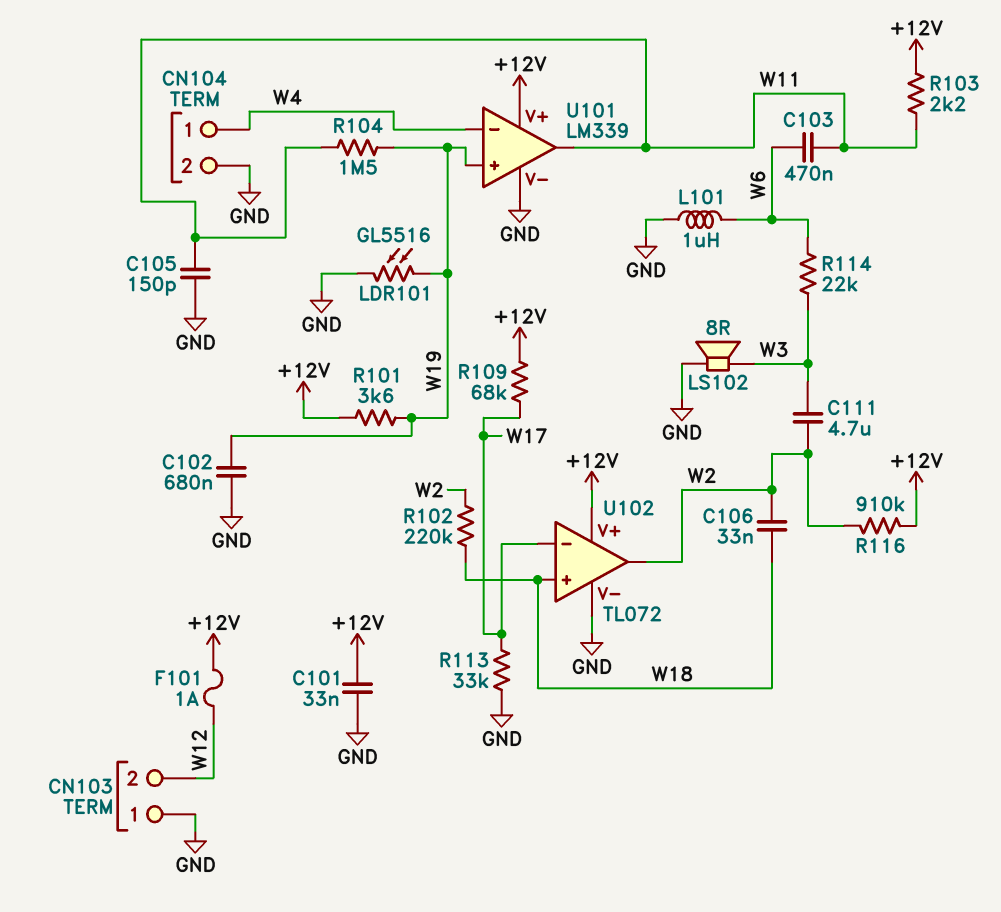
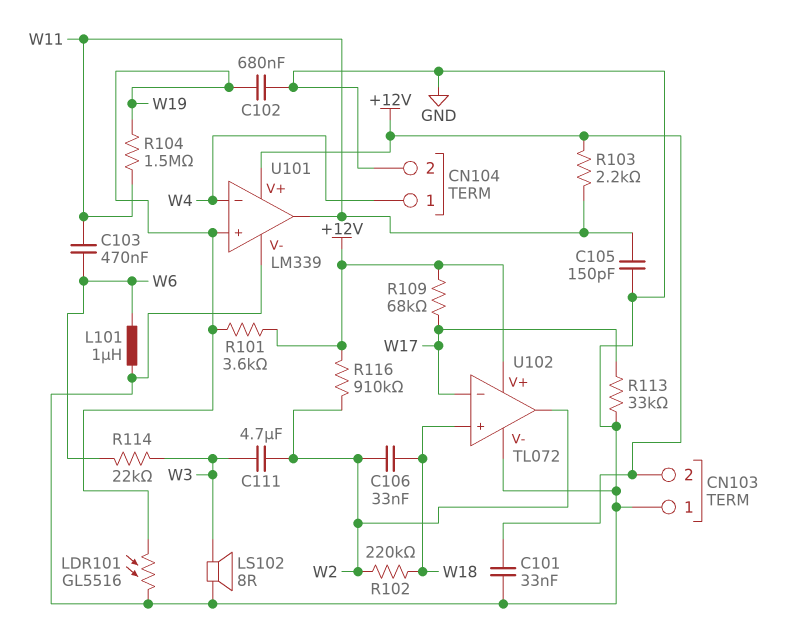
CN103 pin 2: W12 -> +12V
F101: 1A (+12V, W12) -> none

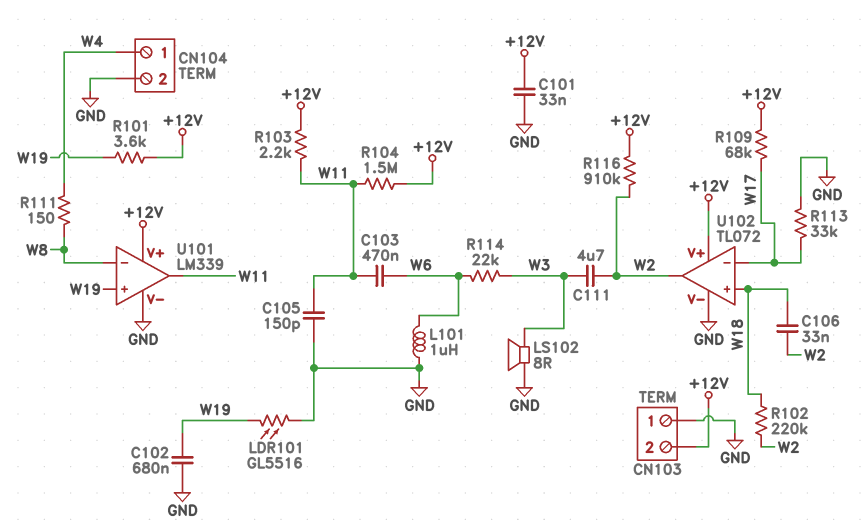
R104: 1.5M (W11, W19) -> 1.5M (+12V, W11)
R111: none -> 150 (W4, W8)
U101 pin in-: W4 -> W8

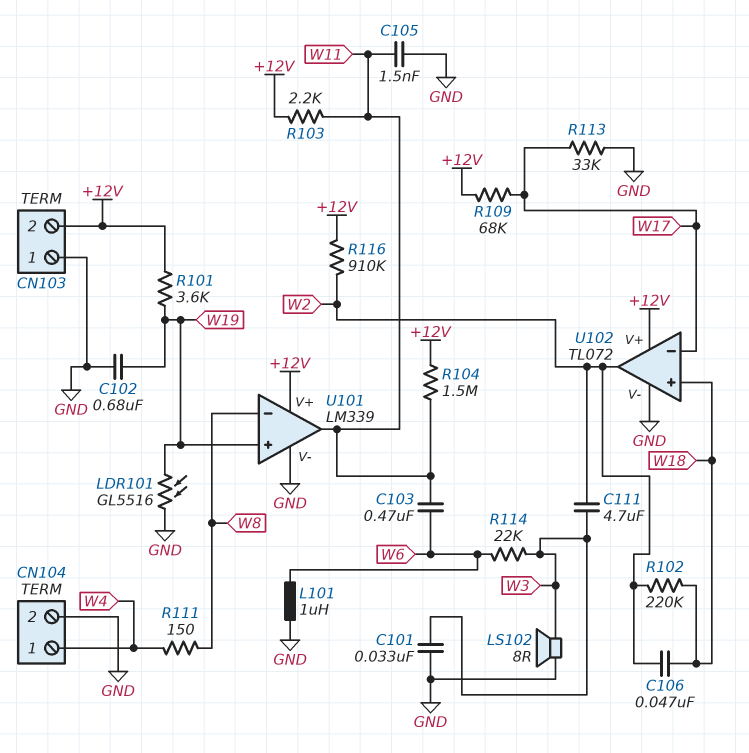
C101: 33nF (+12V, GND) -> 33nF (GND, W3)
C105: 150pF (GND, W11) -> 1.5nF (GND, W11)
C106: 33nF (W2, W18) -> 47nF (W2, W18)

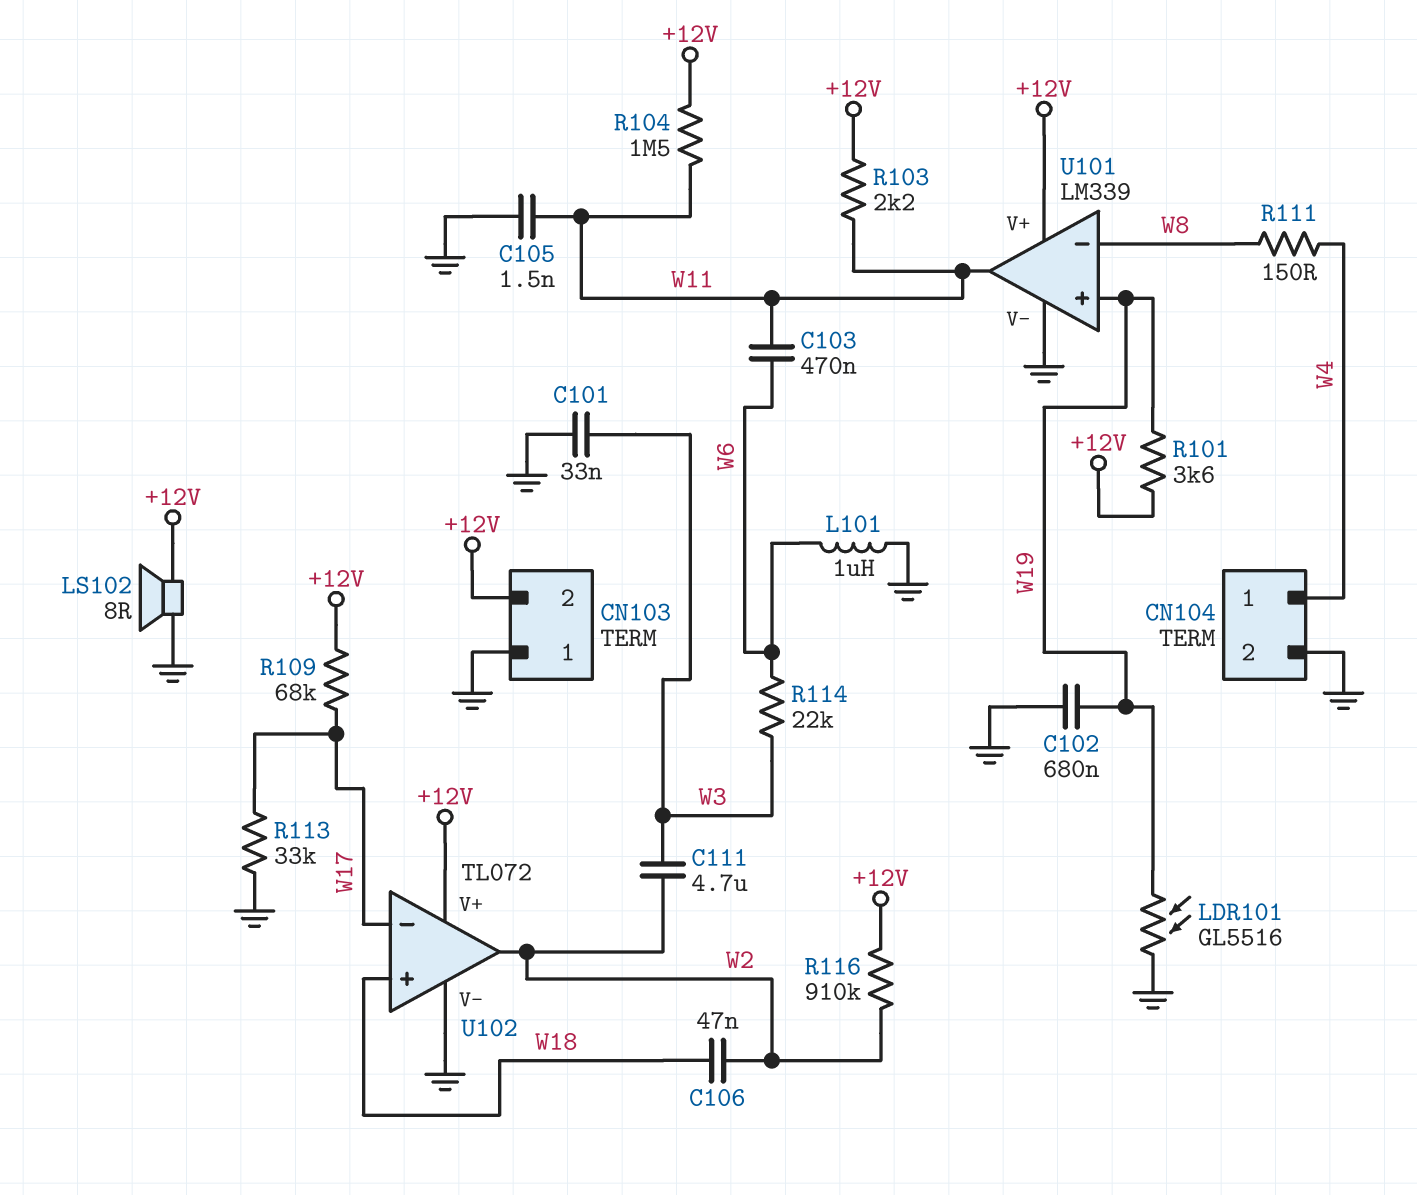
LS102: speaker 8R (GND, W3) -> speaker 8R (+12V, GND)
R102: 220k (W2, W18) -> none

